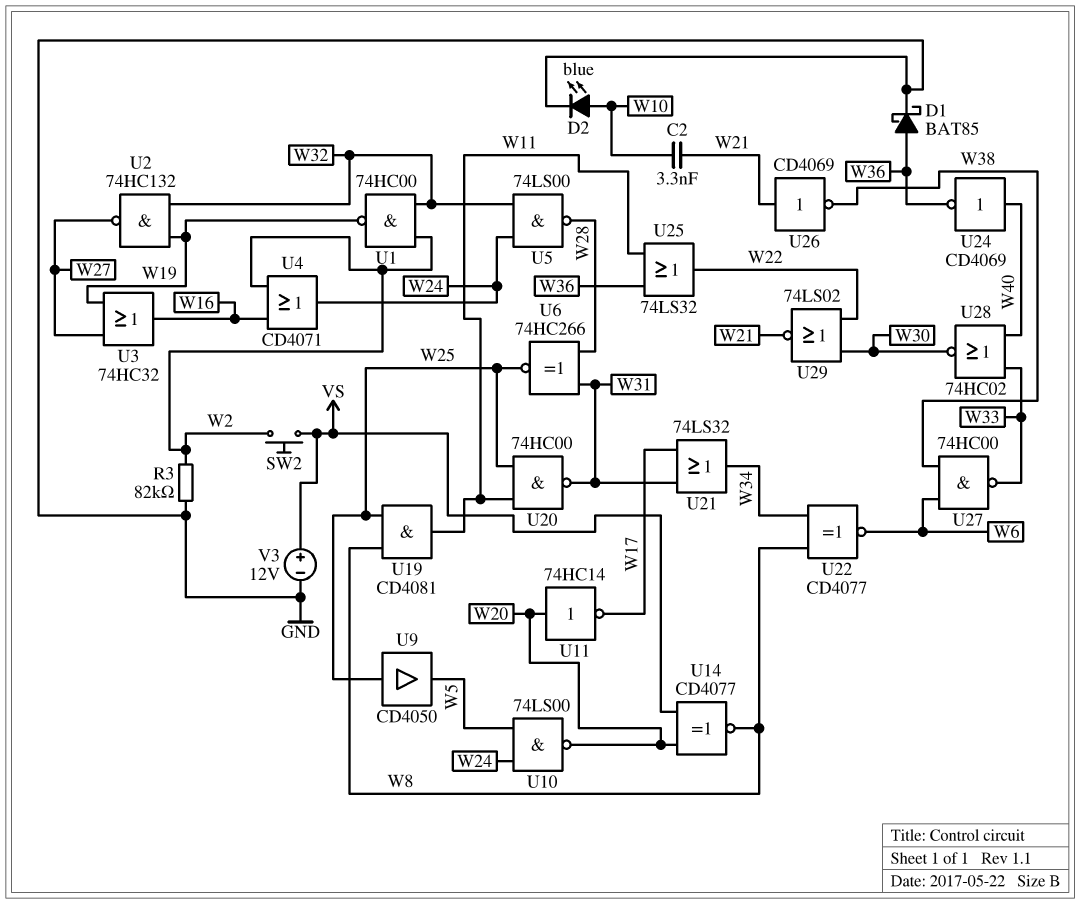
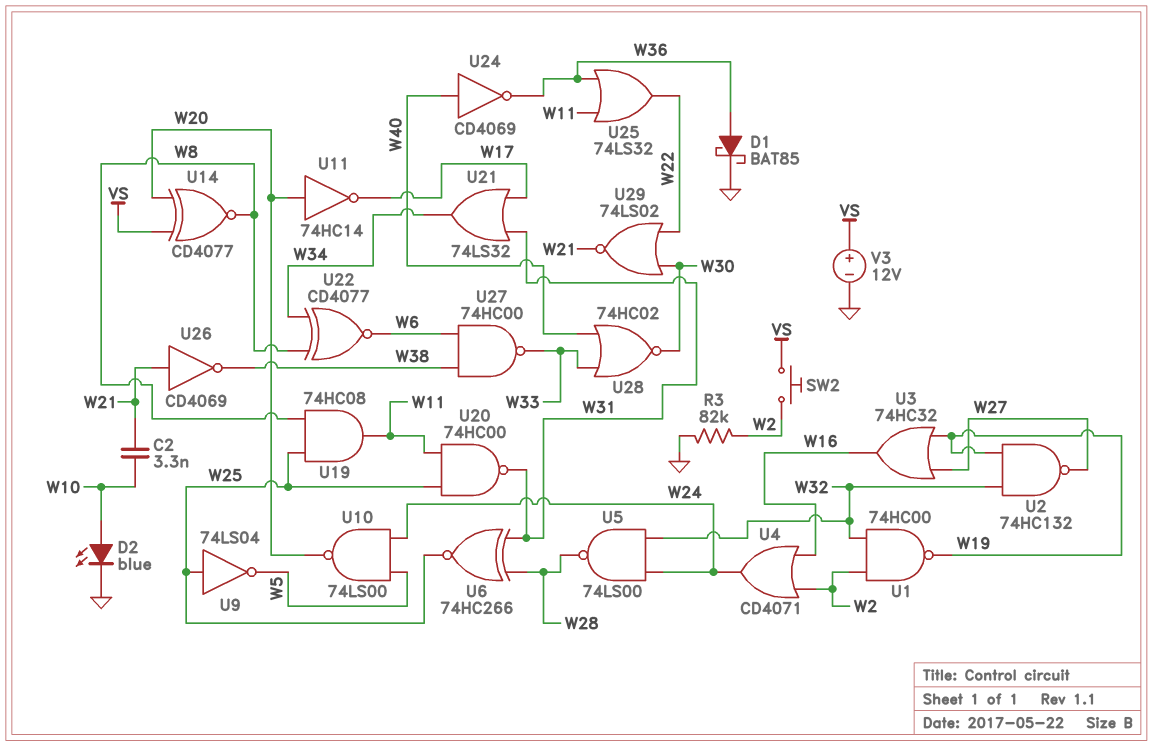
U9: buffer CD4050 (in W25, out W5) -> NOT 74LS04 (in W25, out W5)
U19: AND CD4081 (in W8, in W25, out W11) -> AND 74HC08 (in W8, in W25, out W11)

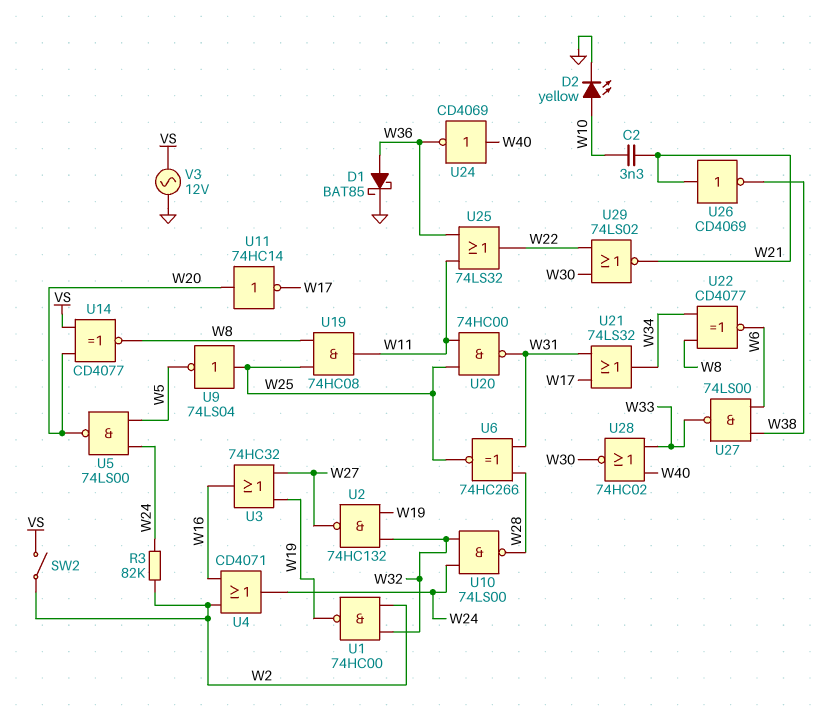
D2: LED blue (A W10, K GND) -> LED yellow (A W10, K GND)
R3: 82k (GND, W2) -> 82k (W2, W24)
SW2: button (VS, W2) -> switch (VS, W2)
U5: NAND 74LS00 (in W24, in W32, out W28) -> NAND 74LS00 (in W5, in W24, out W20)
U10: NAND 74LS00 (in W5, in W24, out W20) -> NAND 74LS00 (in W24, in W32, out W28)
U27: NAND 74HC00 (in W6, in W38, out W33) -> NAND 74LS00 (in W6, in W38, out W33)
V3: 12V (plus VS, minus GND) -> AC 12V (GND, VS)

